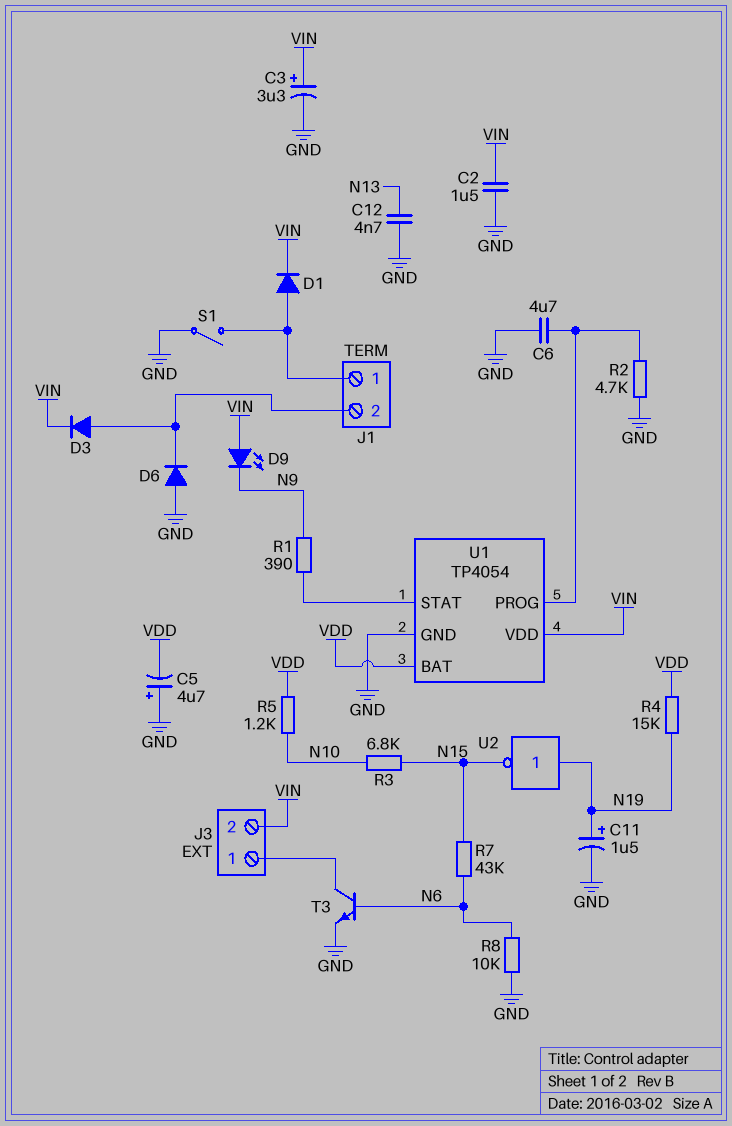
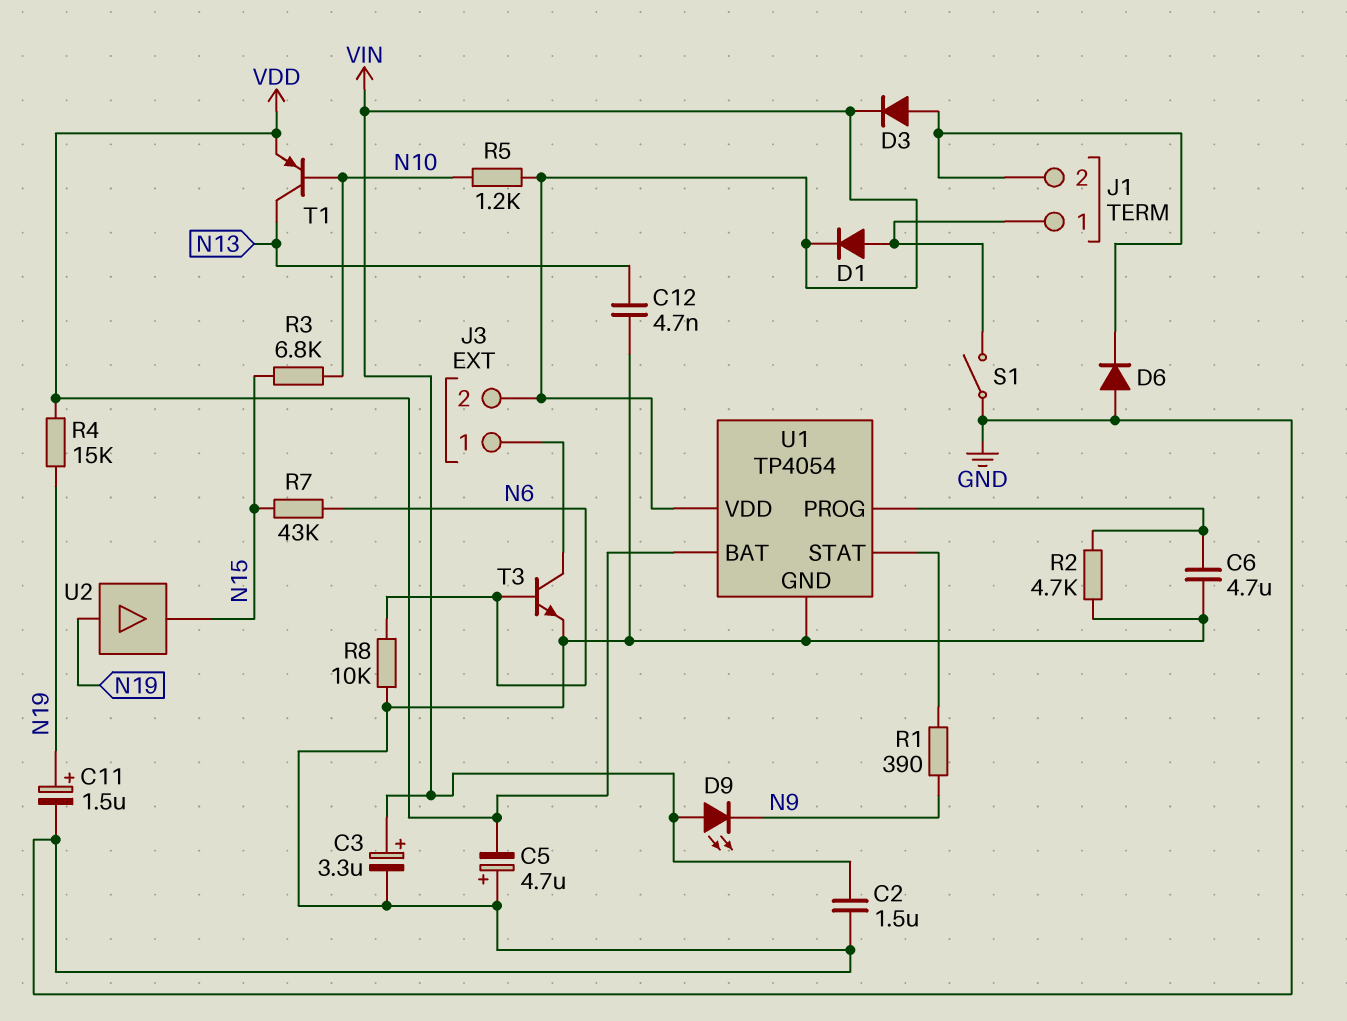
R5: 1.2k (N10, VDD) -> 1.2k (N10, VIN)
T1: none -> PNP (B N10, C N13, E VDD)
U2: NOT (in N19, out N15) -> buffer (in N19, out N15)

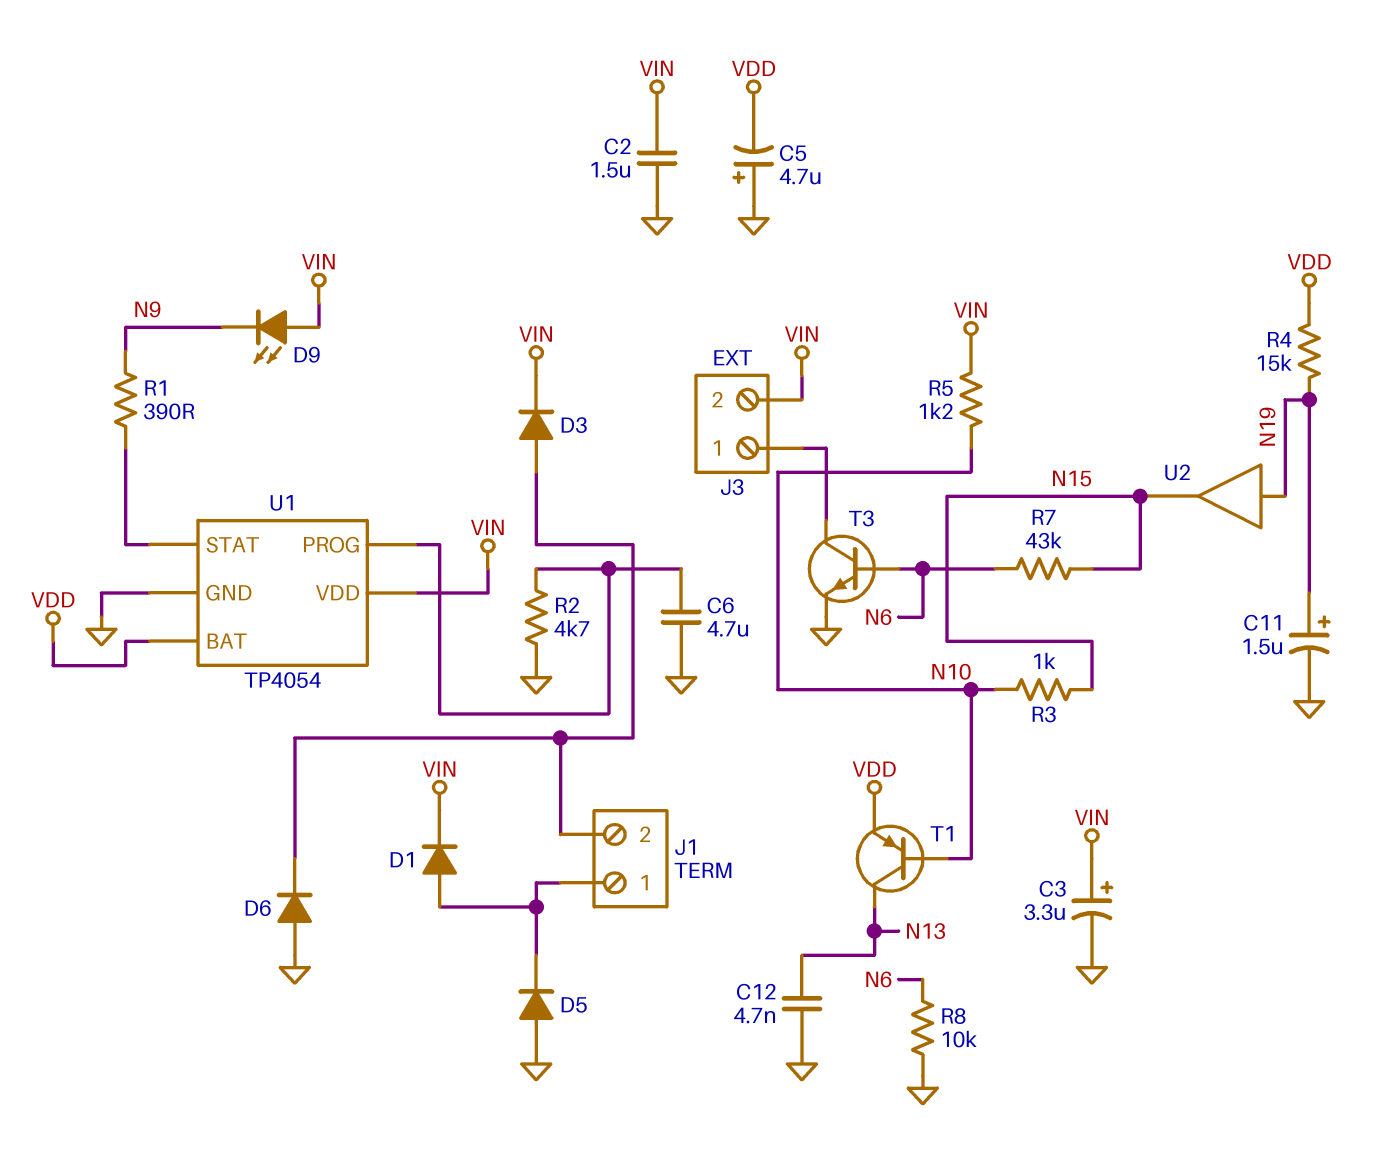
D5: none -> diode (A GND, K J1/1)
R3: 6.8k (N10, N15) -> 1k (N10, N15)
S1: switch (GND, J1/1) -> none

